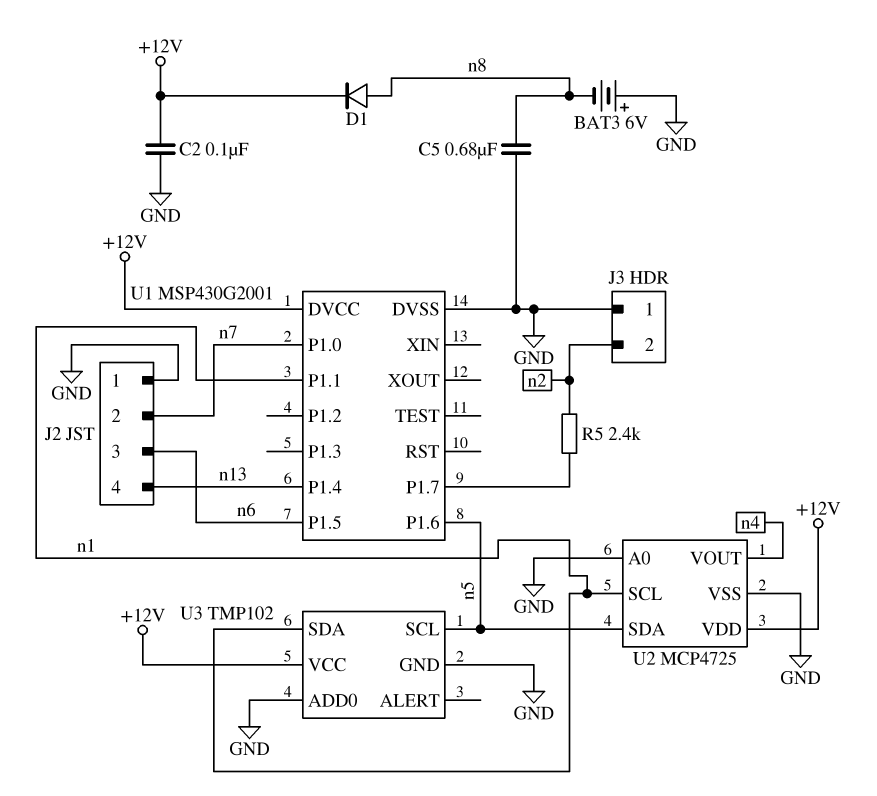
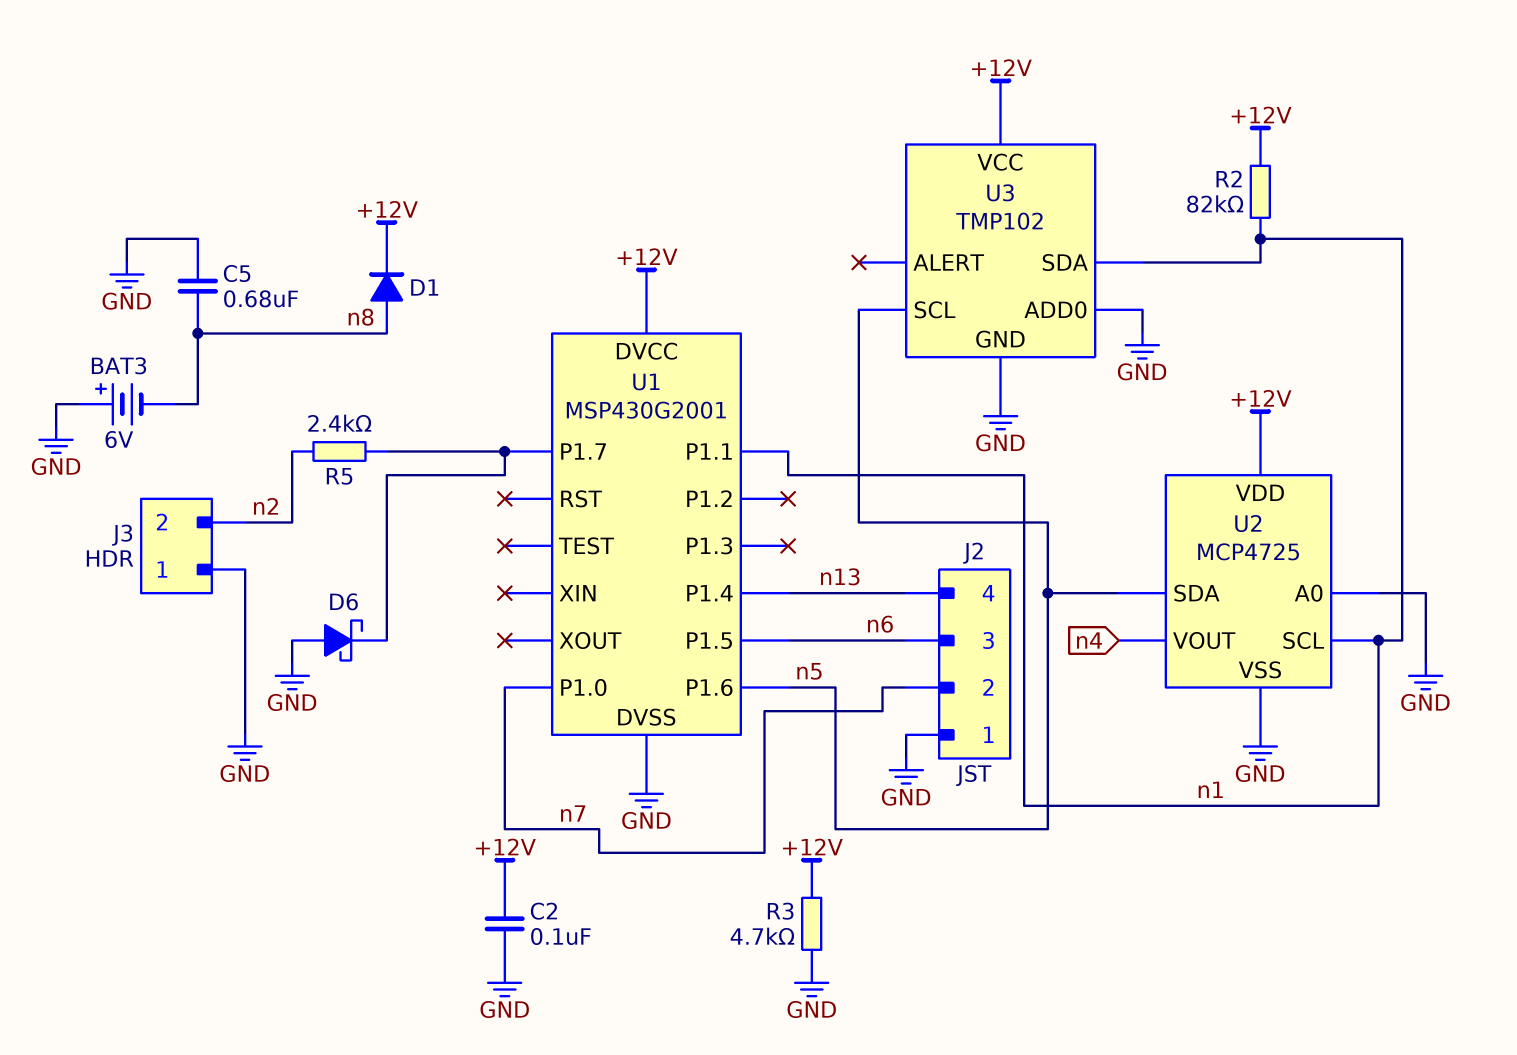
D6: none -> schottky (A GND, K U1/P1.7)
R2: none -> 82k (+12V, n1)
R3: none -> 4.7k (+12V, GND)

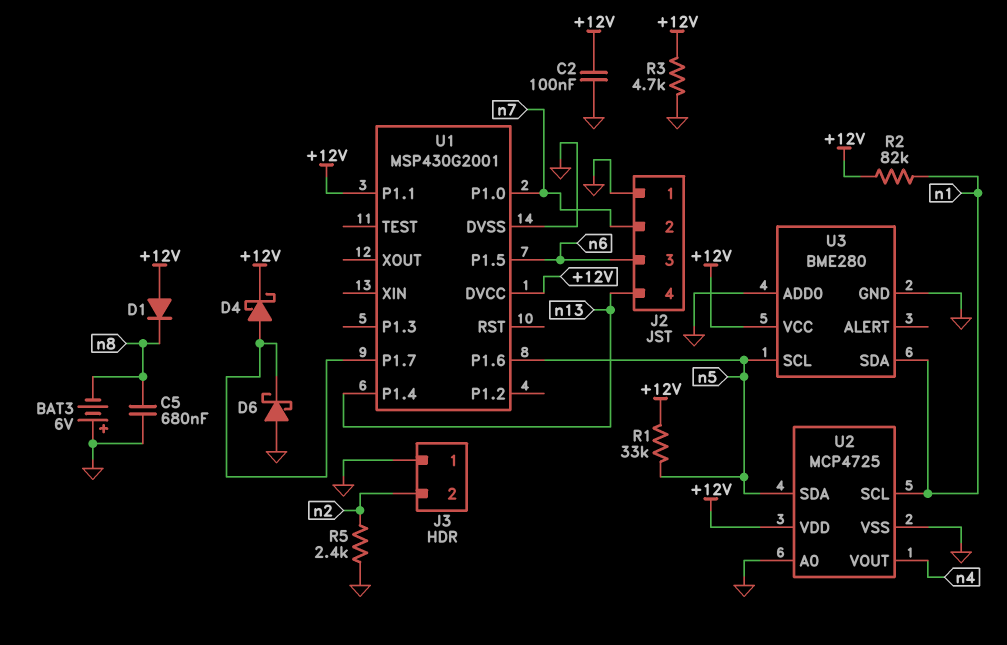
D1: diode (A n8, K +12V) -> diode (A +12V, K n8)
D4: none -> schottky (A U1/P1.7, K +12V)
R1: none -> 33k (+12V, n5)
R5: 2.4k (U1/P1.7, n2) -> 2.4k (GND, n2)
U1 pin P1.1: n1 -> +12V
U3: TMP102 -> BME280

